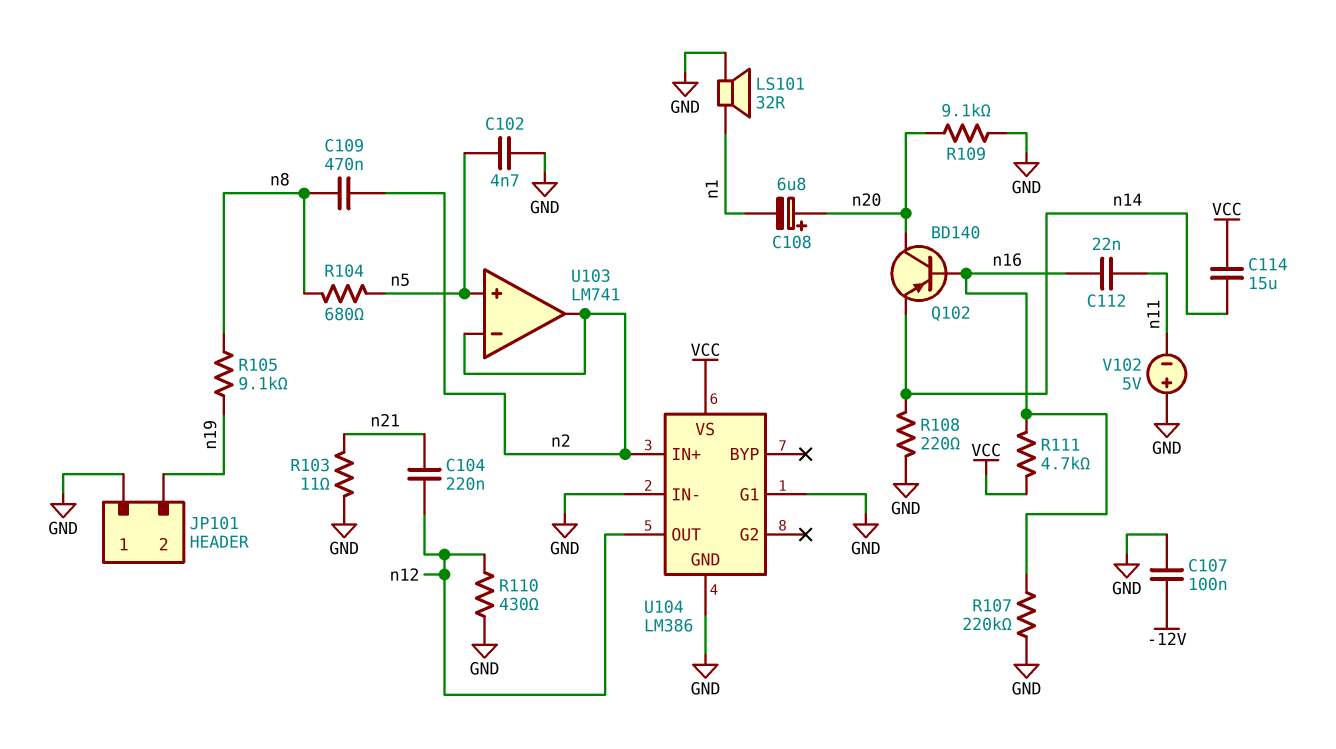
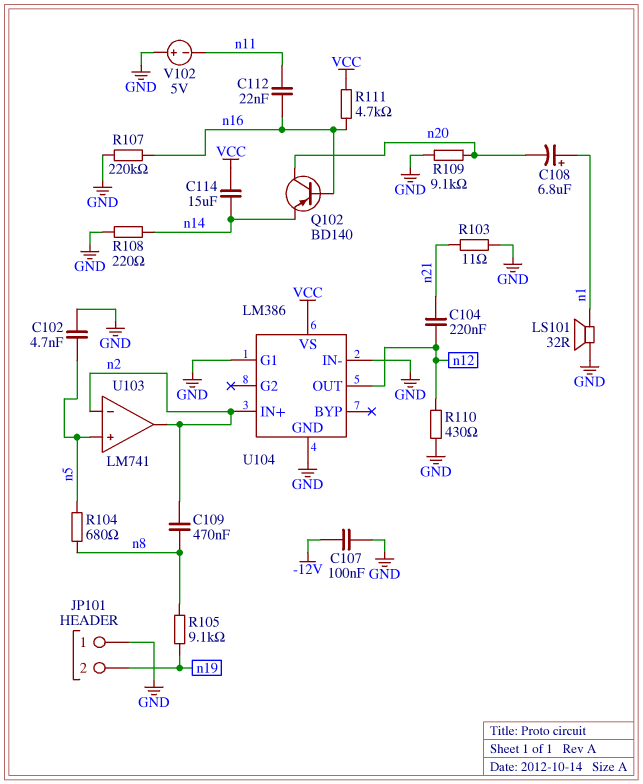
C108: 6.8uF (plus n20, minus n1) -> 6.8uF (plus n1, minus n20)

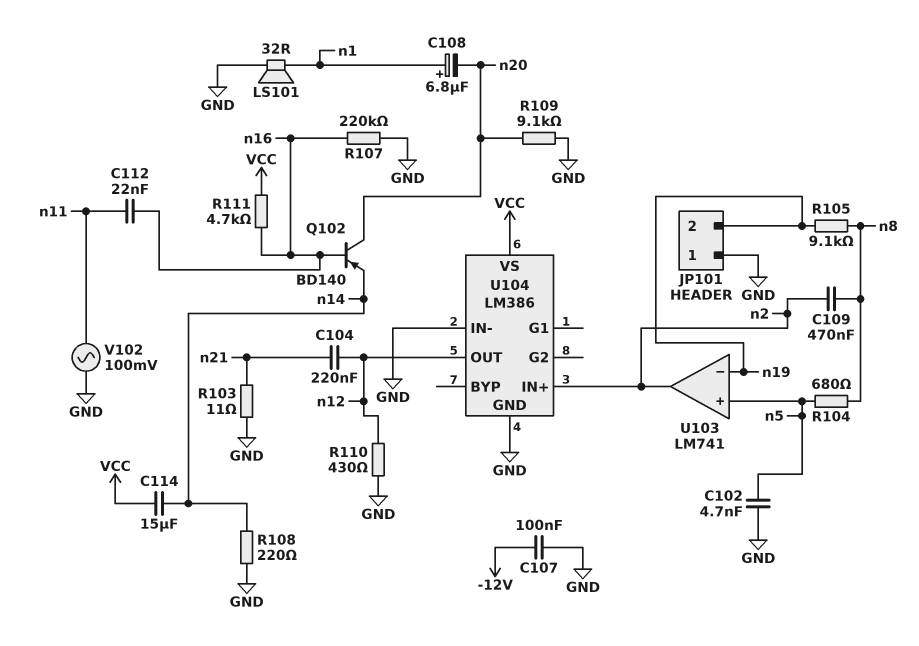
U103 pin in-: n2 -> n19
U104 pin G1: GND -> none
V102: 5V (plus GND, minus n11) -> AC 100mV (GND, n11)

